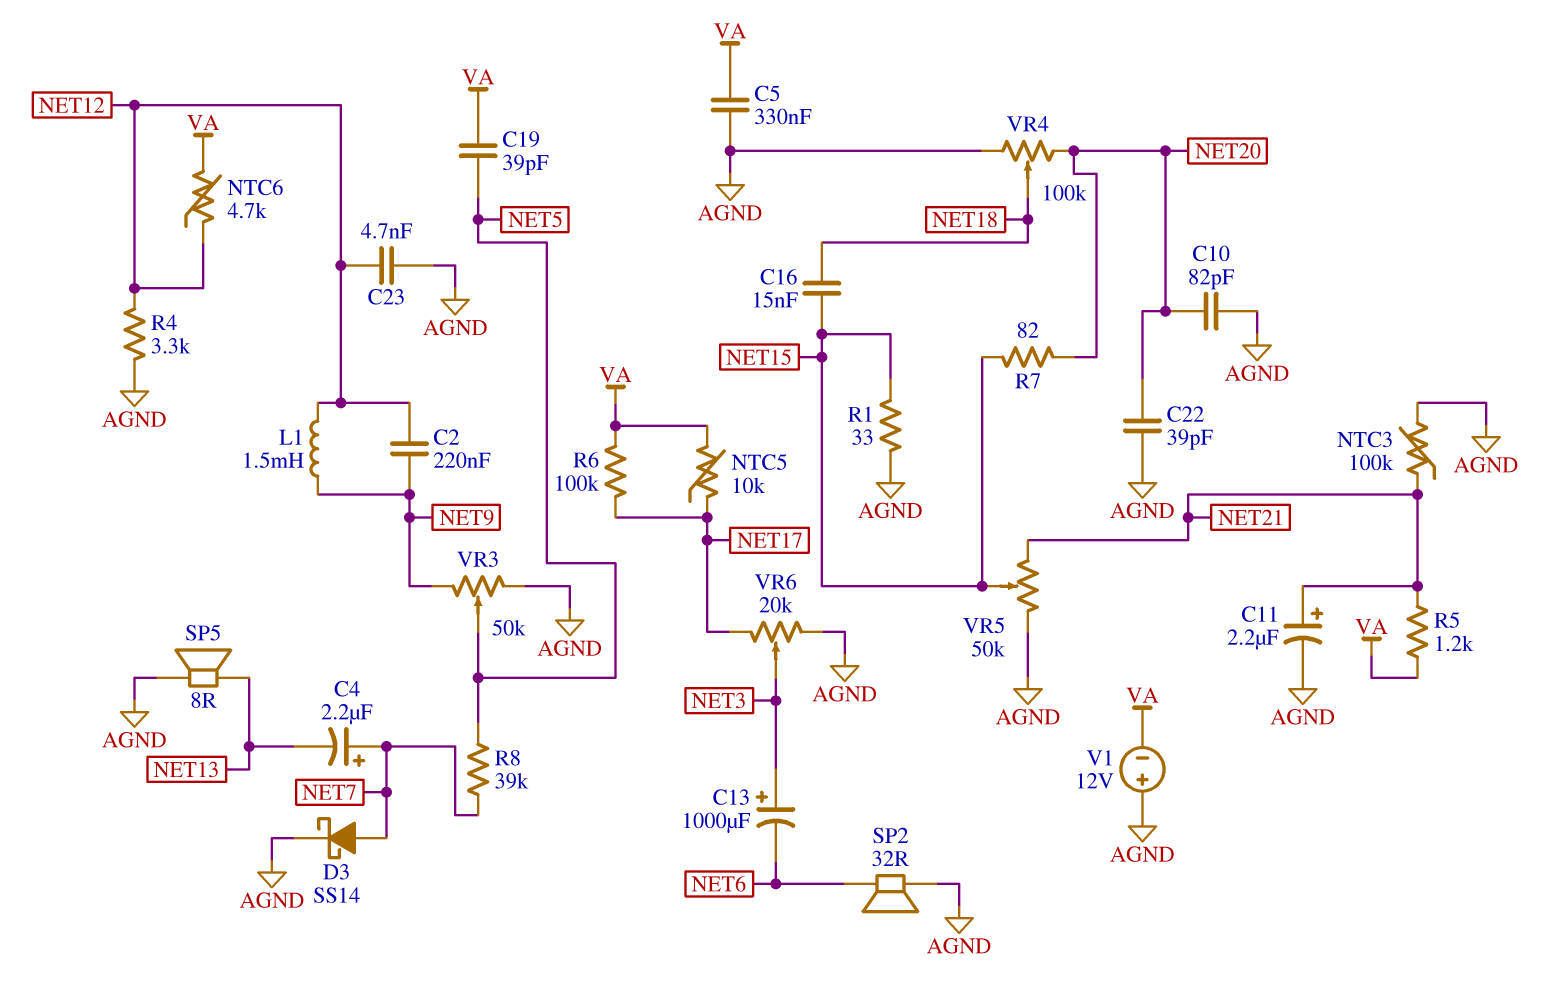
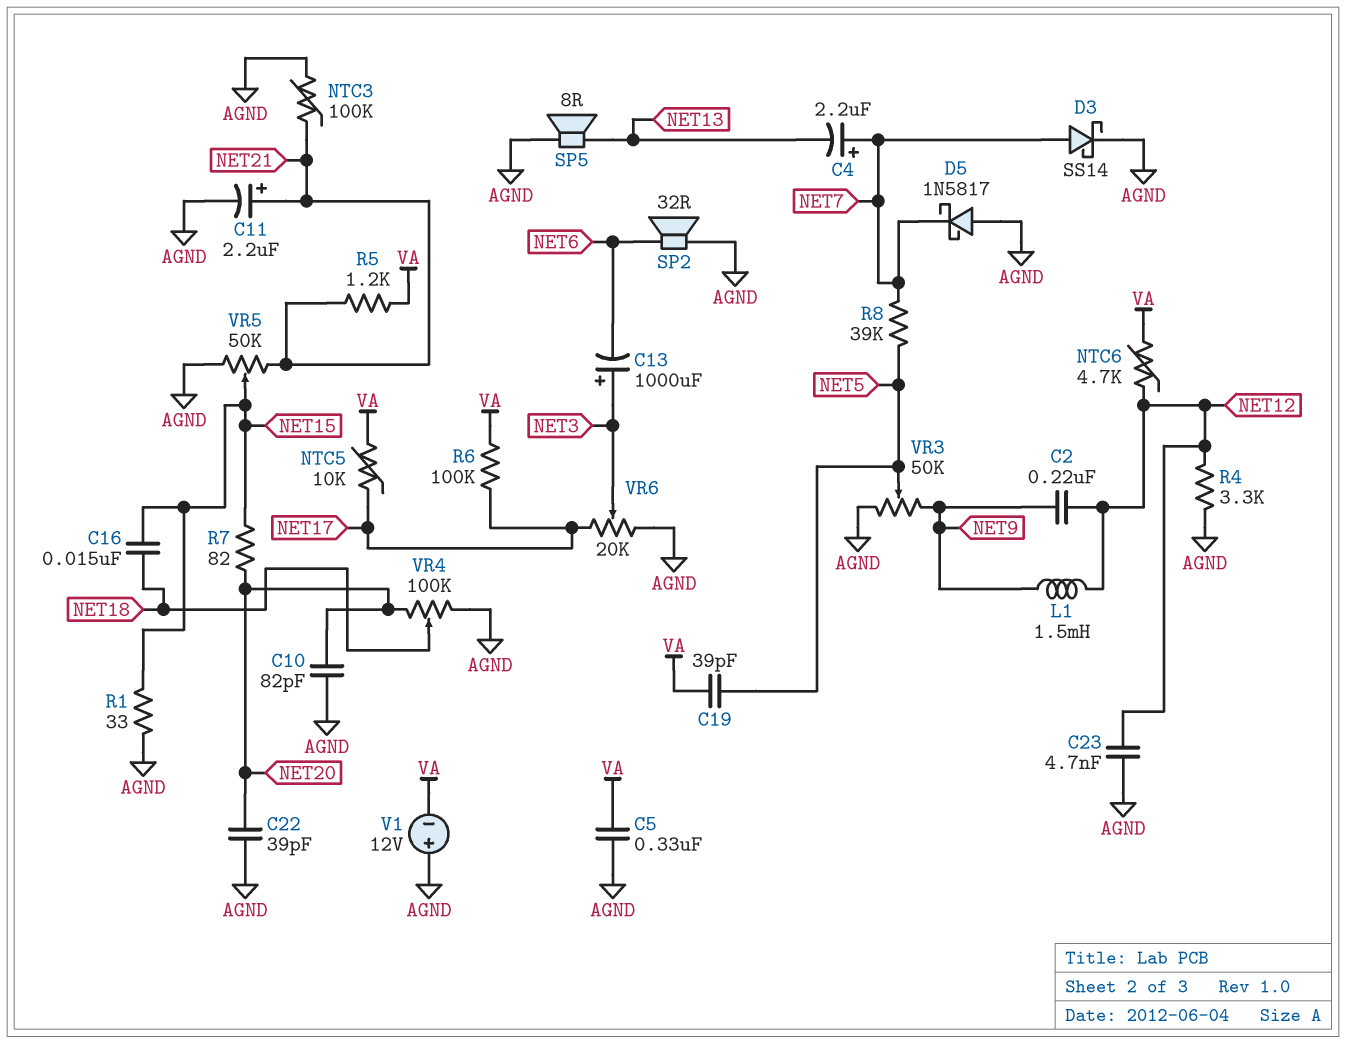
D5: none -> schottky 1N5817 (A AGND, K NET7)

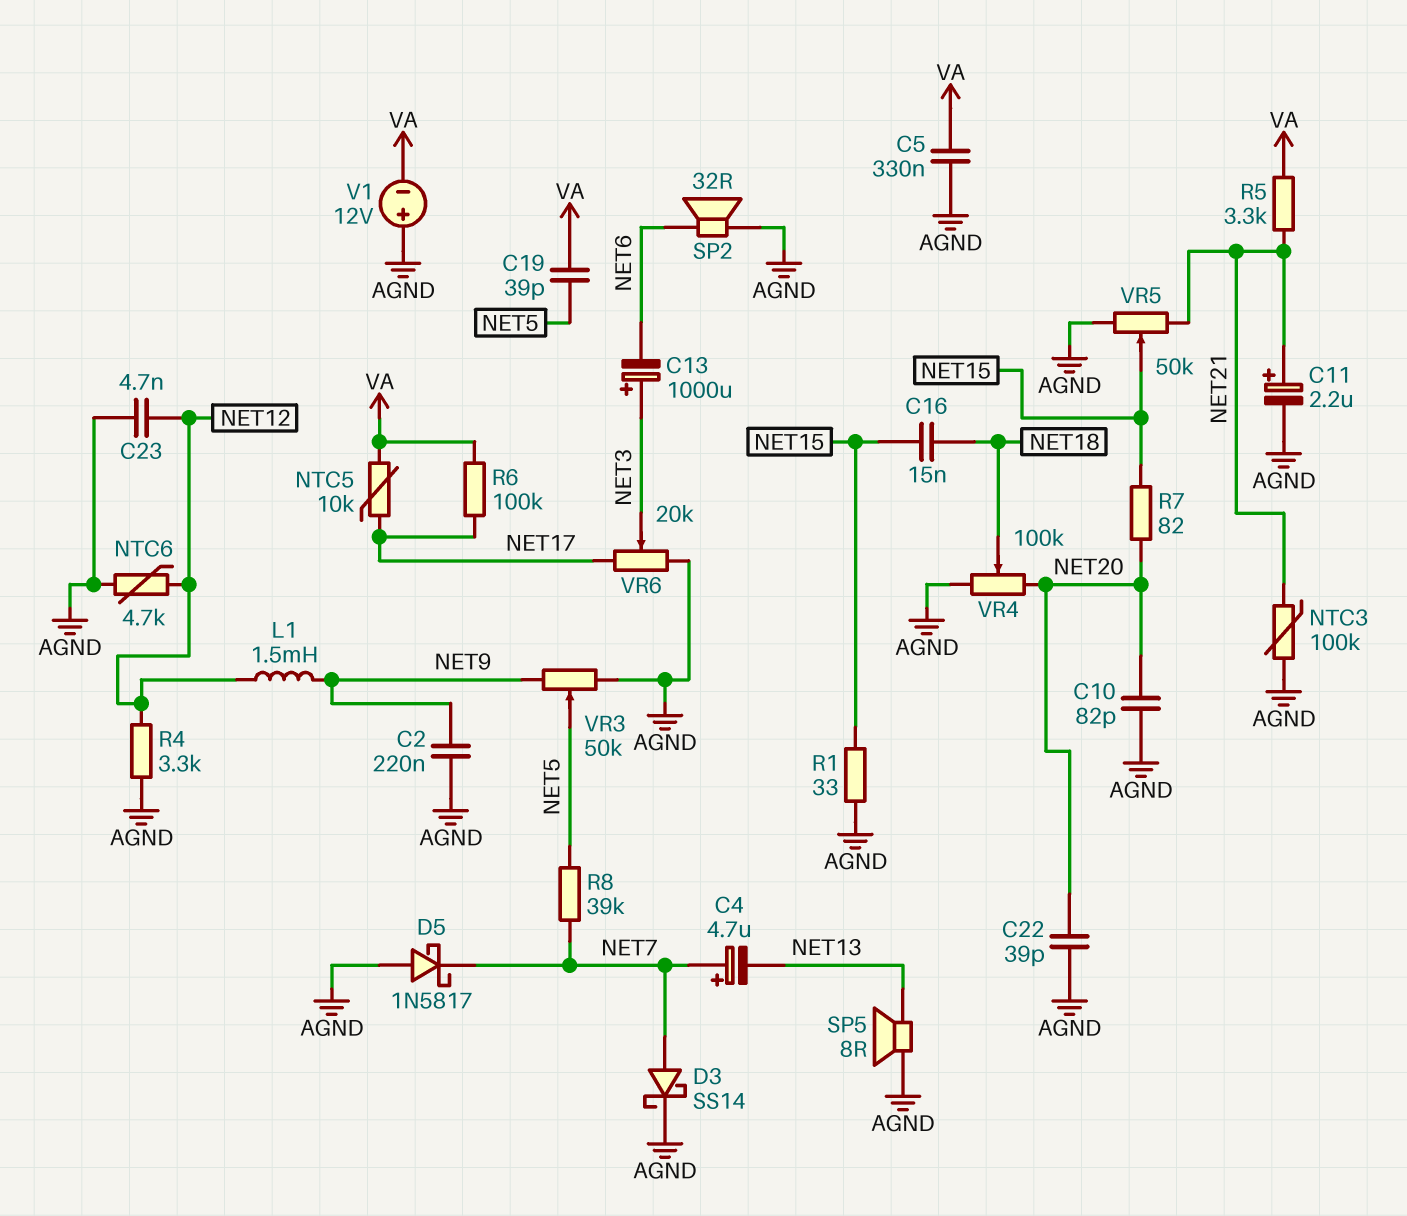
C2: 220nF (NET9, NET12) -> 220nF (AGND, NET9)
C4: 2.2uF (plus NET7, minus NET13) -> 4.7uF (plus NET7, minus NET13)
NTC6: 4.7k (NET12, VA) -> 4.7k (AGND, NET12)
R5: 1.2k (NET21, VA) -> 3.3k (NET21, VA)

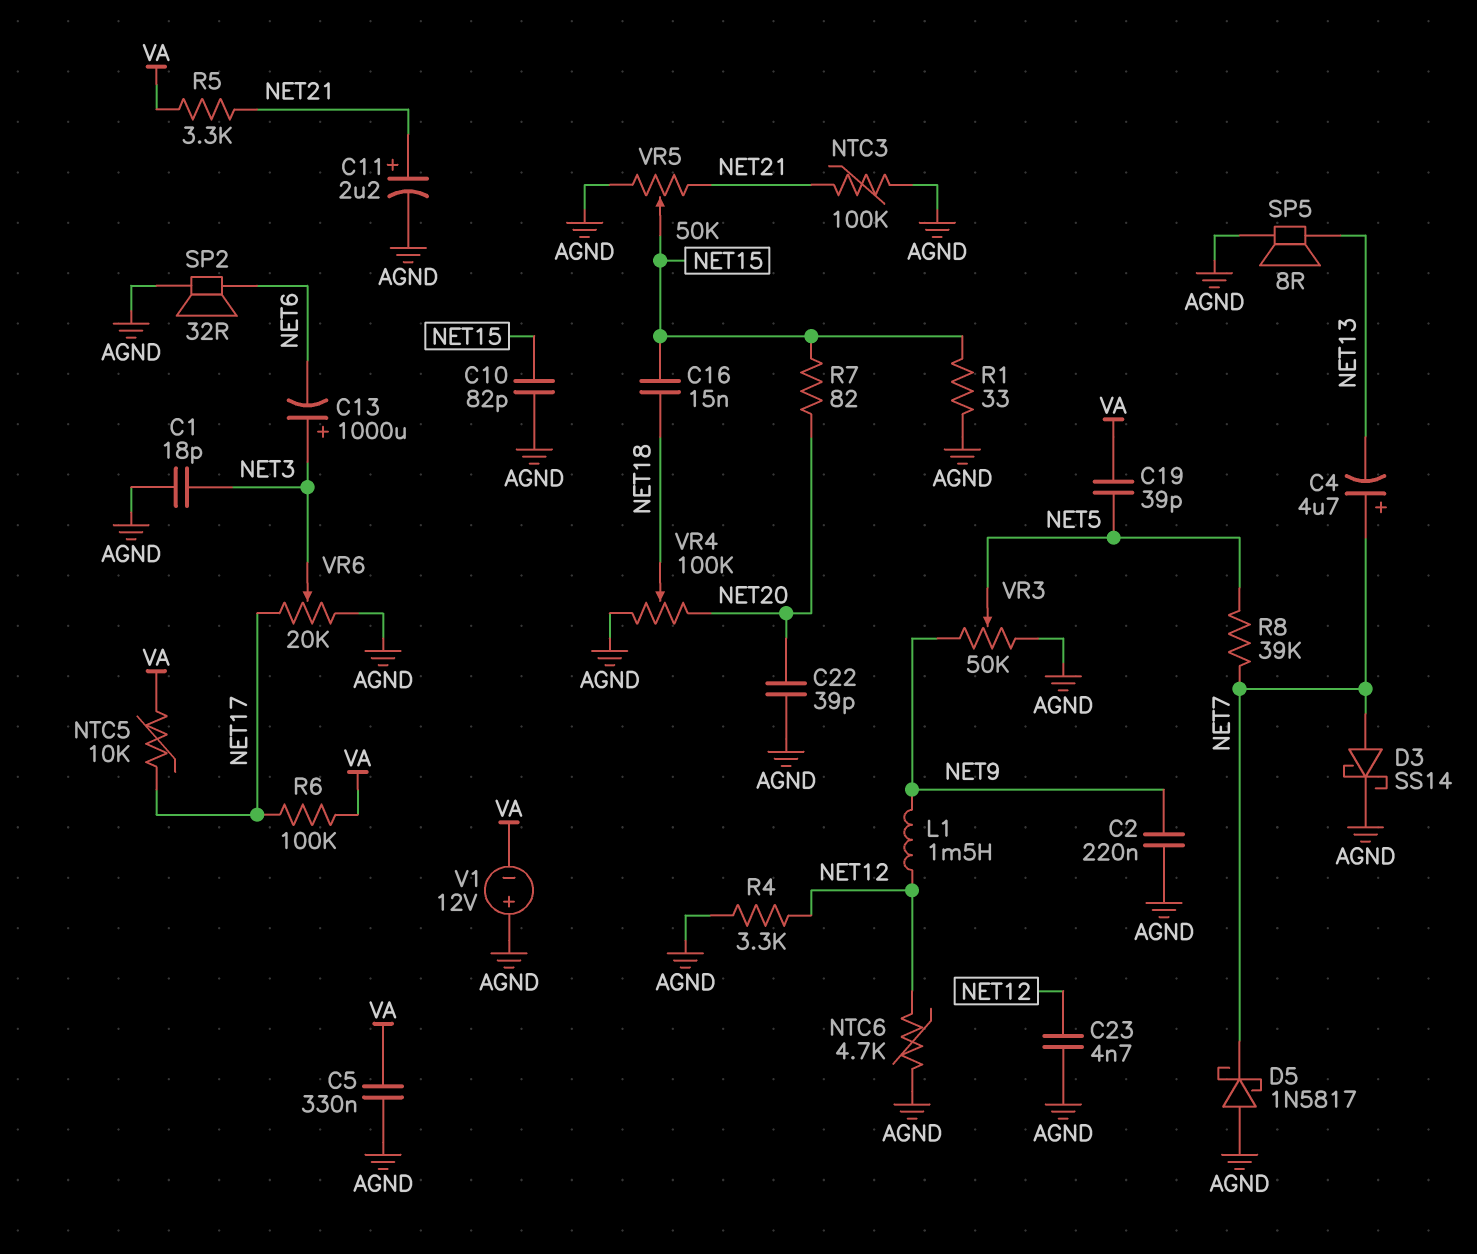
C1: none -> 18pF (AGND, NET3)
C10: 82pF (AGND, NET20) -> 82pF (AGND, NET15)

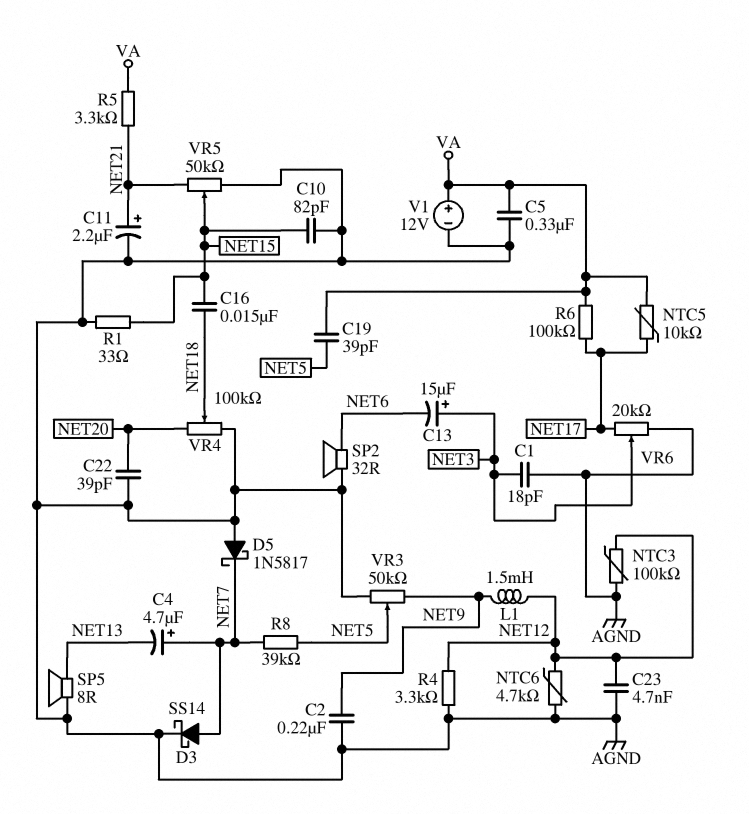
C13: 1000uF (plus NET3, minus NET6) -> 15uF (plus NET3, minus NET6)
NTC3: 100k (AGND, NET21) -> 100k (AGND, NET12)
R7: 82 (NET15, NET20) -> none
V1: 12V (plus AGND, minus VA) -> 12V (plus VA, minus AGND)

